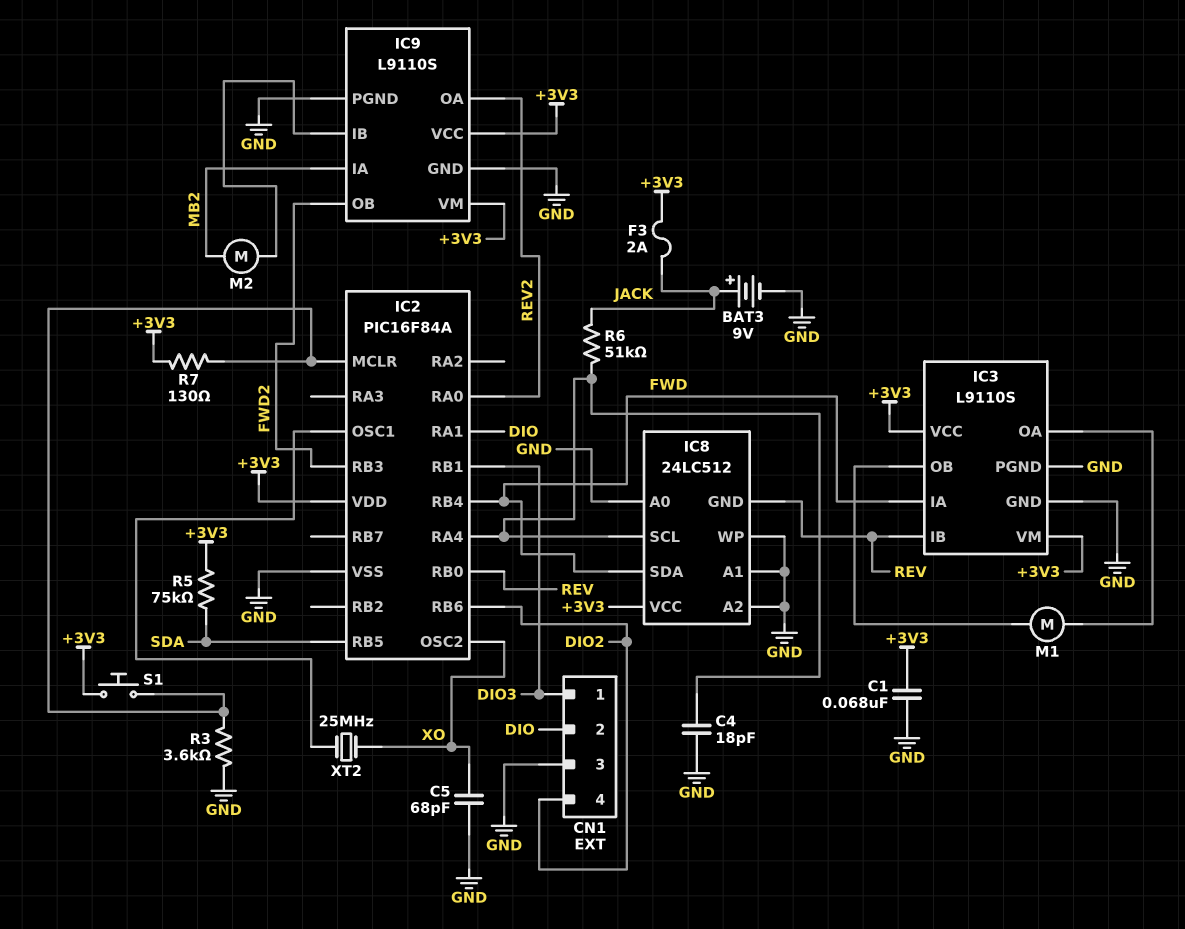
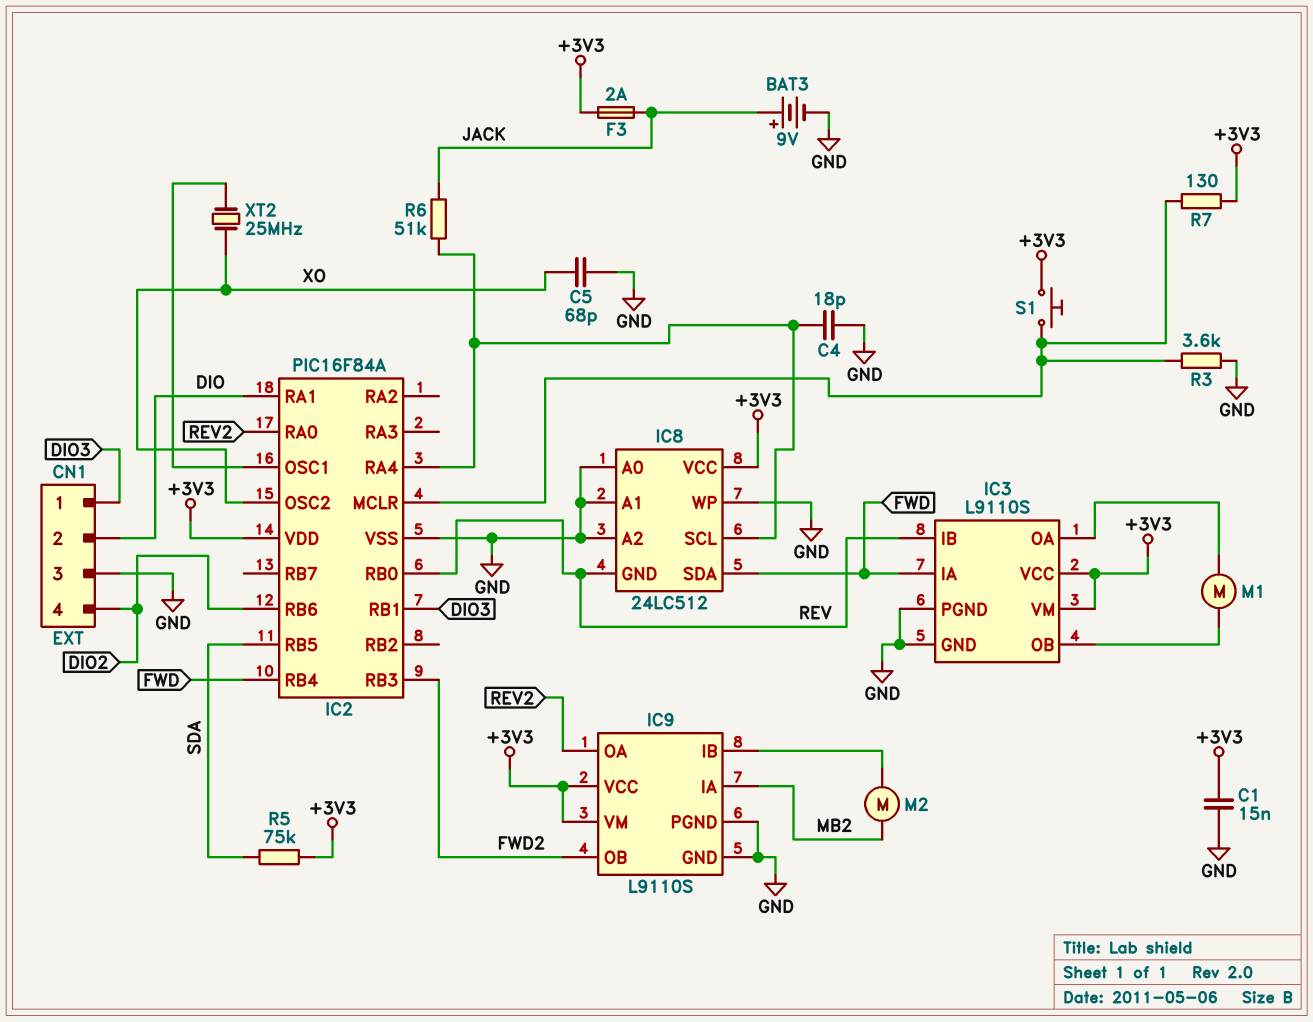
C1: 68nF (+3V3, GND) -> 15nF (+3V3, GND)

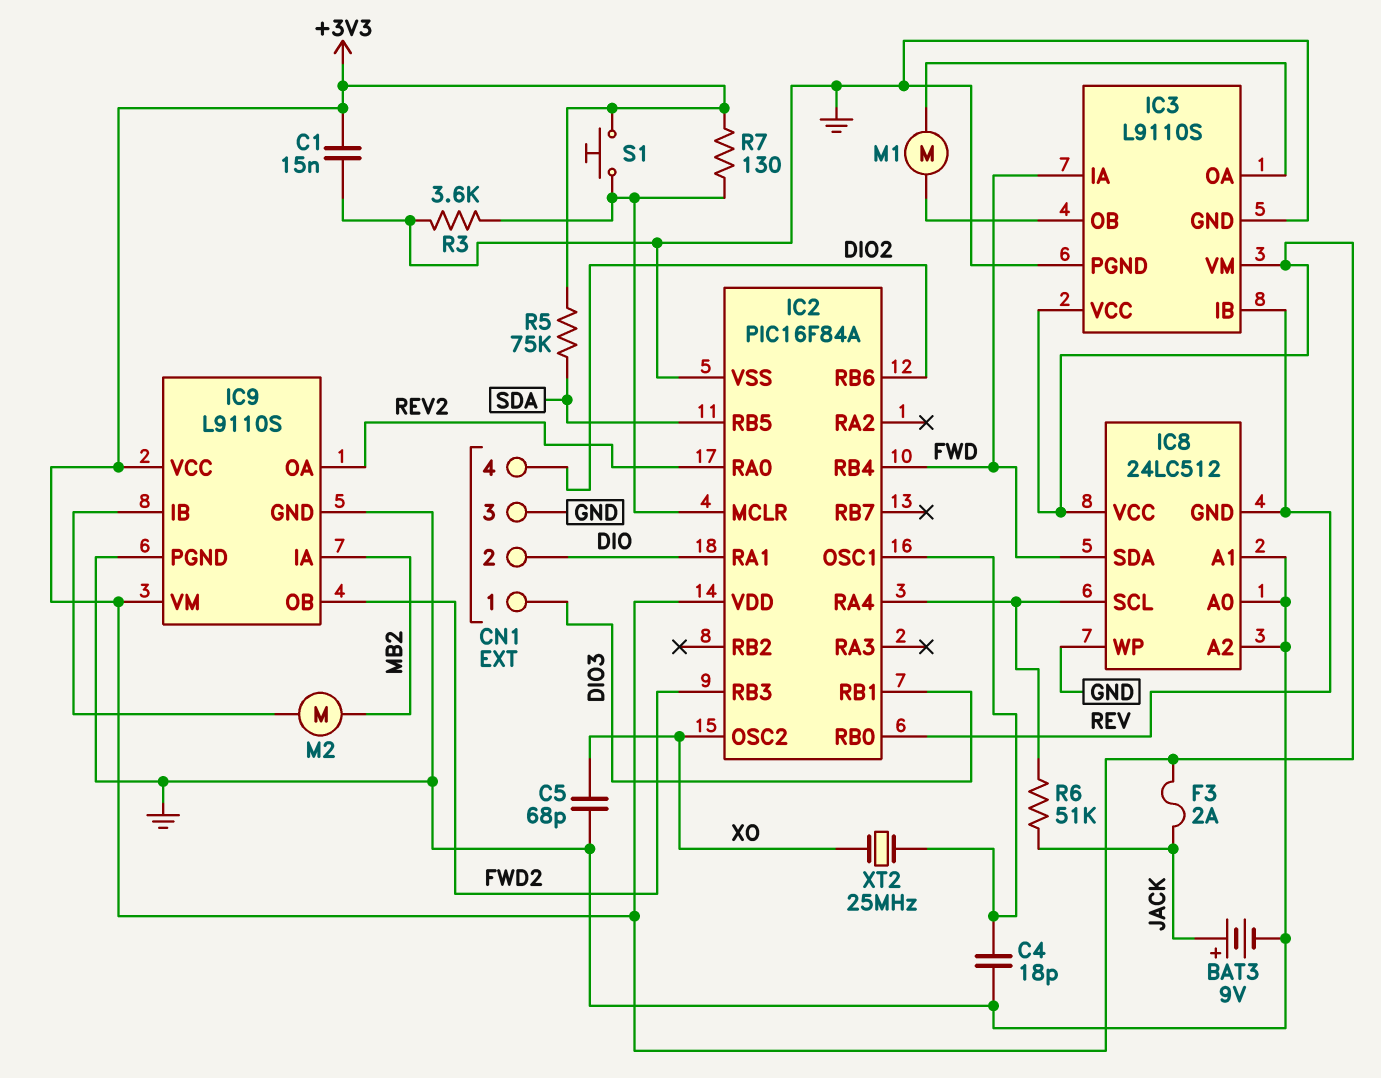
C4: 18pF (GND, IC2/RA4) -> 18pF (GND, IC2/OSC1)

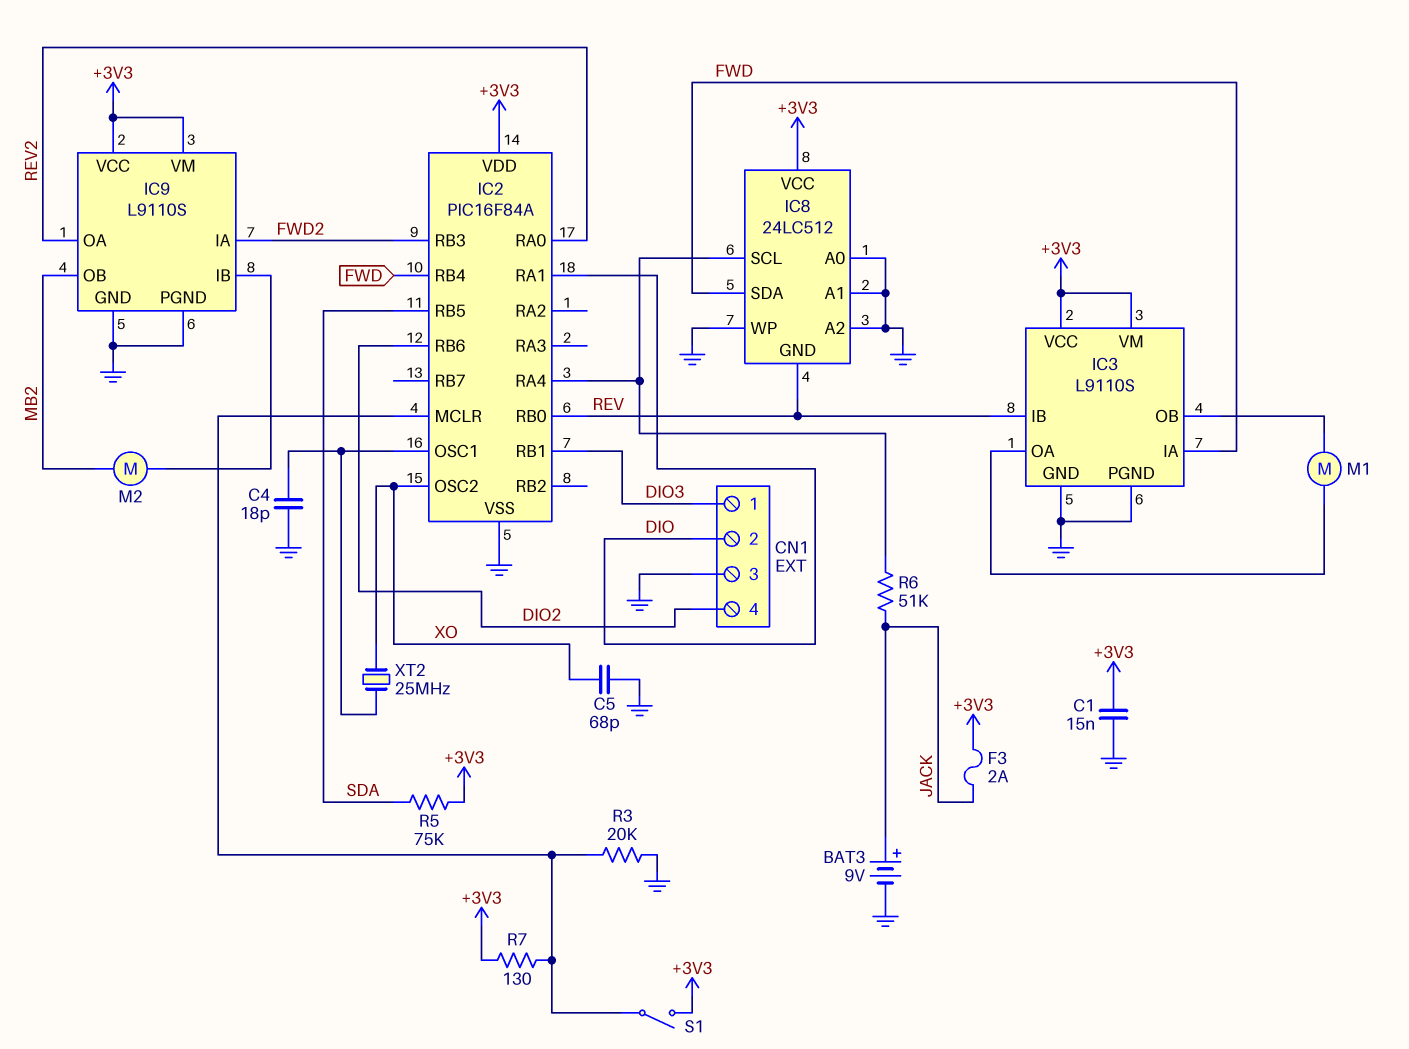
IC9 pin IA: MB2 -> FWD2
IC9 pin OB: FWD2 -> MB2
R3: 3.6k (GND, IC2/MCLR) -> 20k (GND, IC2/MCLR)
S1: button (+3V3, IC2/MCLR) -> switch (+3V3, IC2/MCLR)

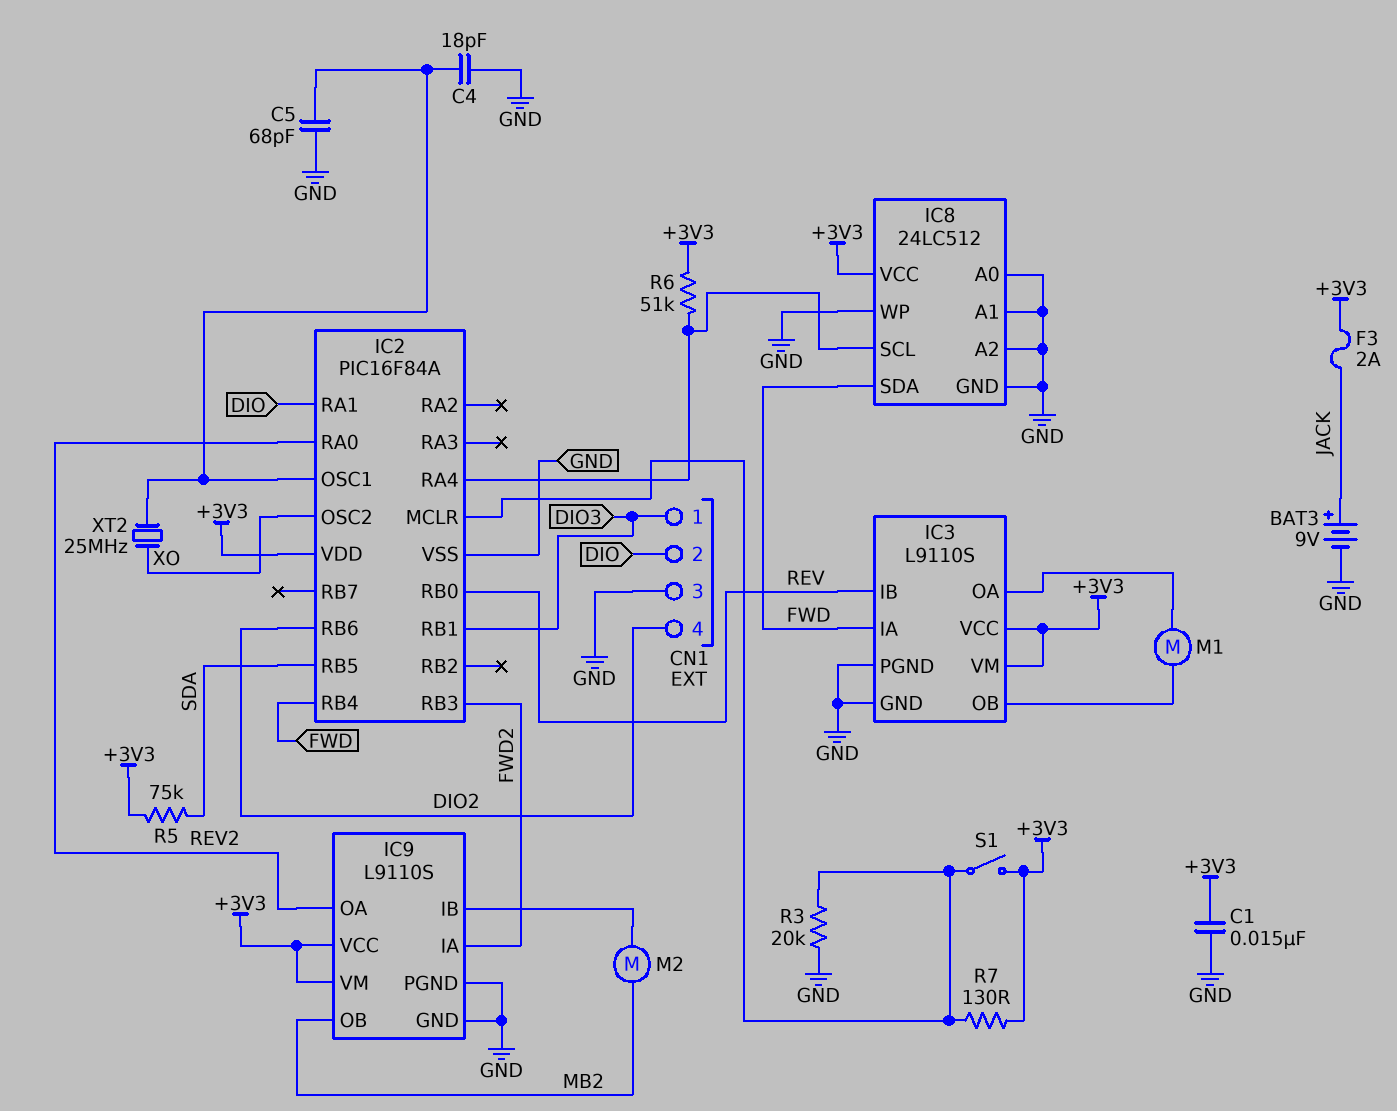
C5: 68pF (GND, XO) -> 68pF (GND, IC2/OSC1)
IC8 pin GND: REV -> GND
R6: 51k (IC2/RA4, JACK) -> 51k (+3V3, IC2/RA4)

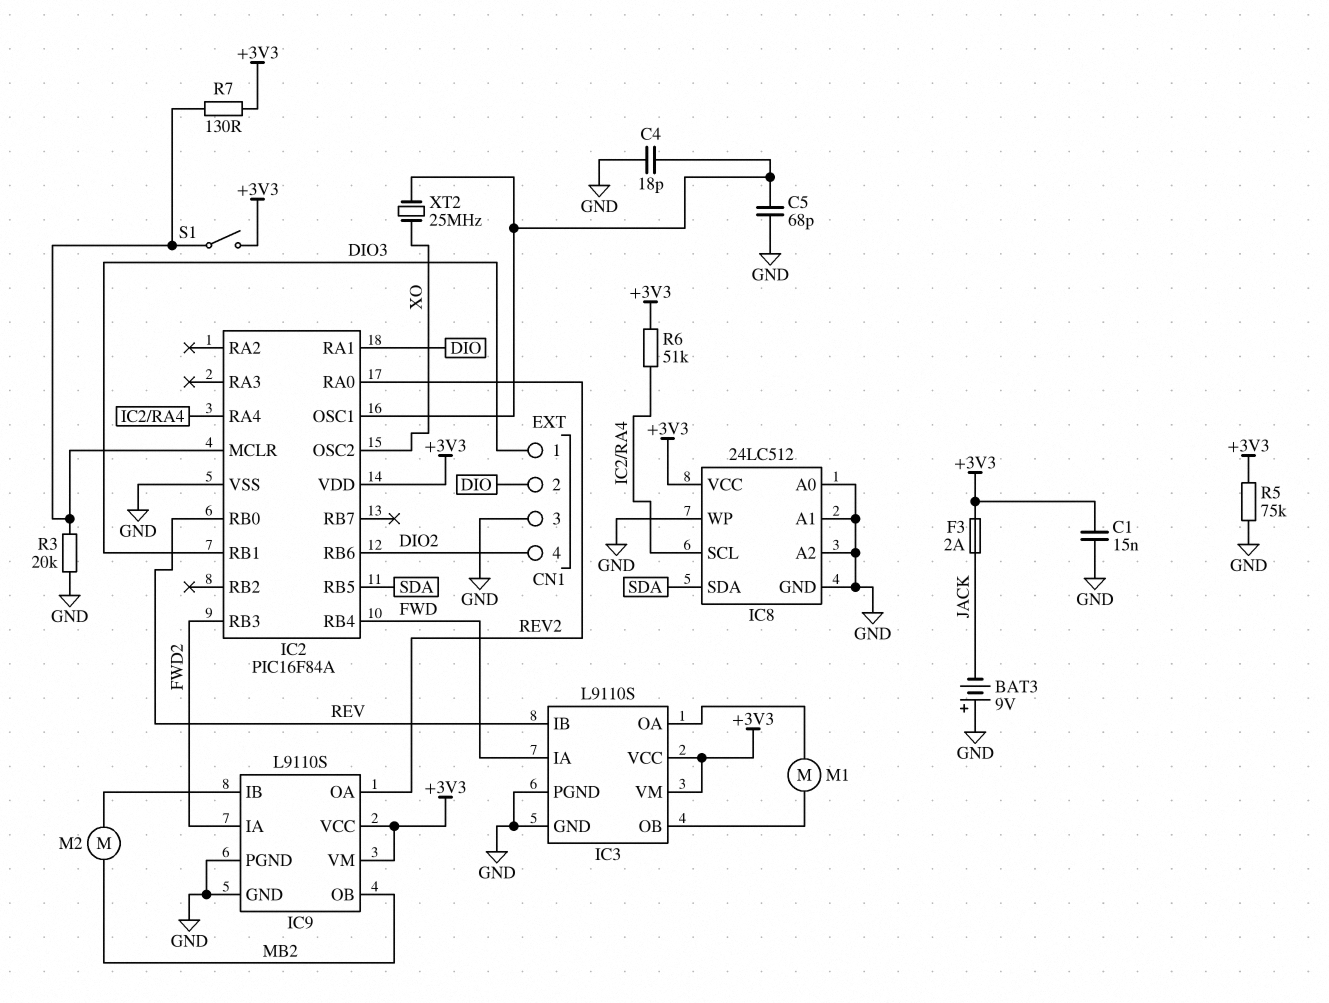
BAT3: 9V (plus JACK, minus GND) -> 9V (plus GND, minus JACK)
IC8 pin SDA: FWD -> SDA
R5: 75k (+3V3, SDA) -> 75k (+3V3, GND)

